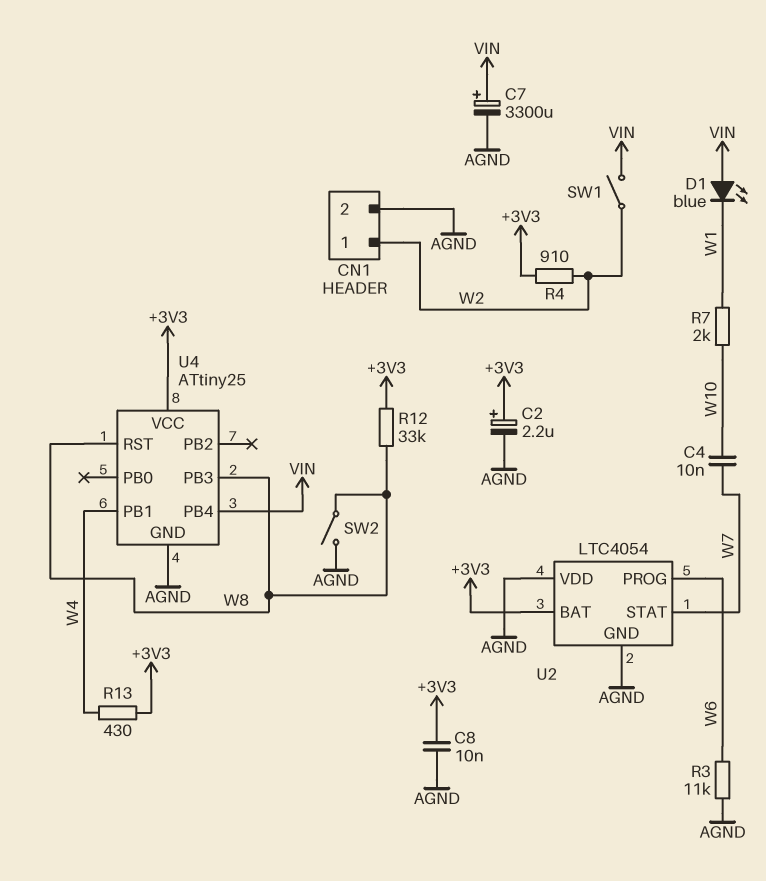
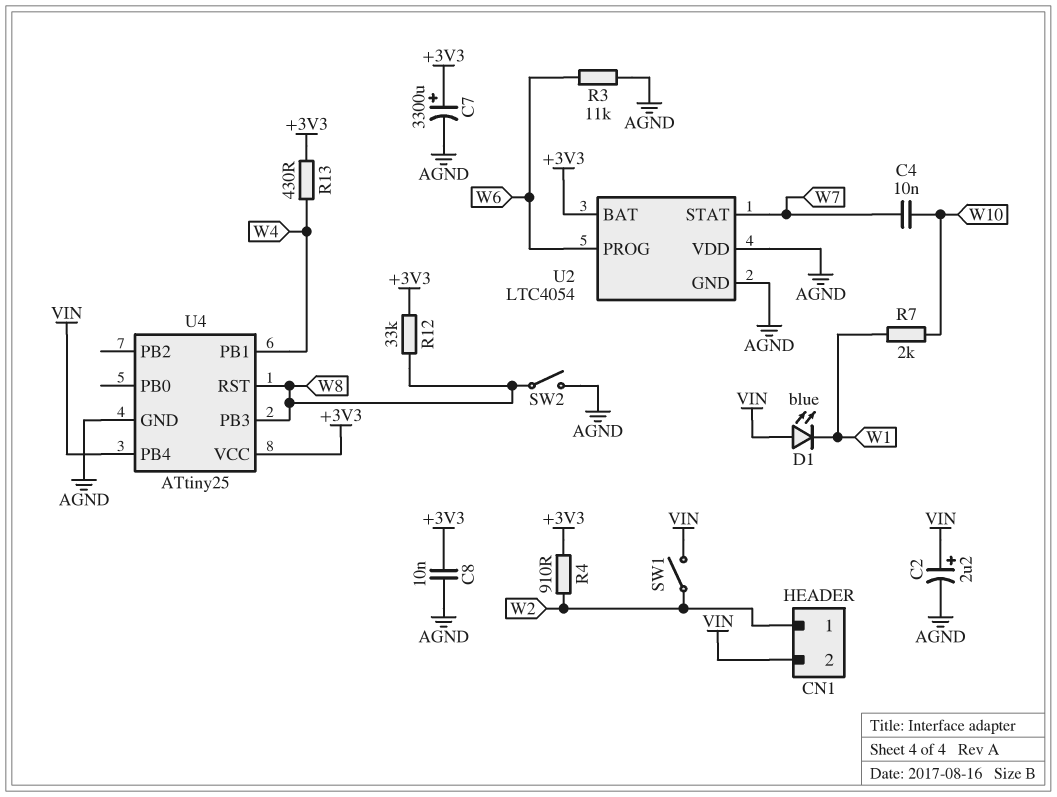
C2: 2.2uF (plus +3V3, minus AGND) -> 2.2uF (plus VIN, minus AGND)
C7: 3300uF (plus VIN, minus AGND) -> 3300uF (plus +3V3, minus AGND)
CN1 pin 2: AGND -> VIN

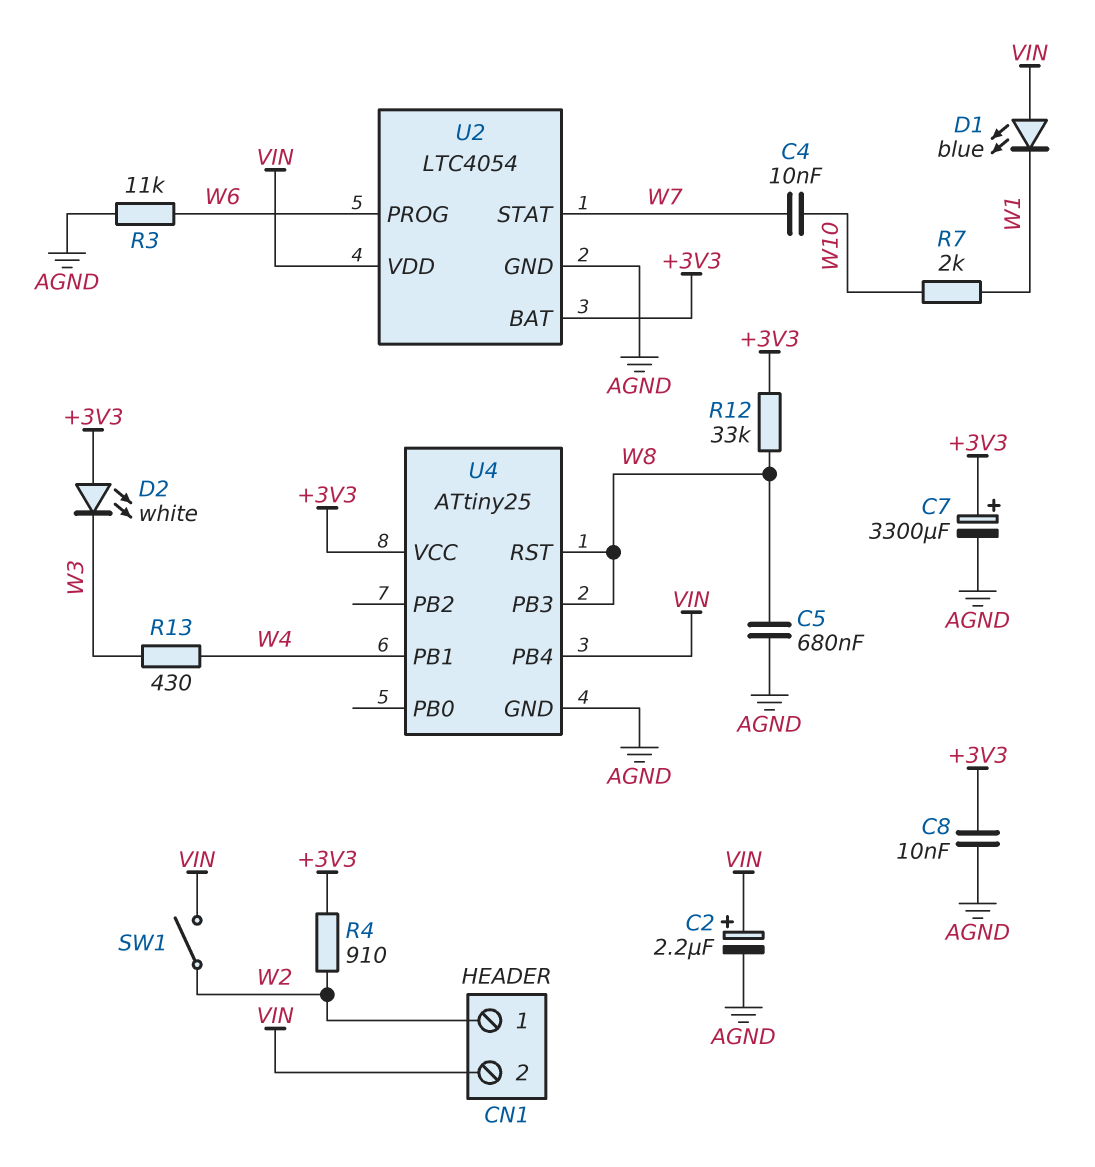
C5: none -> 680nF (AGND, W8)
D2: none -> LED white (A +3V3, K W3)
R13: 430 (+3V3, W4) -> 430 (W3, W4)
SW2: switch (AGND, W8) -> none
U2 pin VDD: AGND -> VIN

